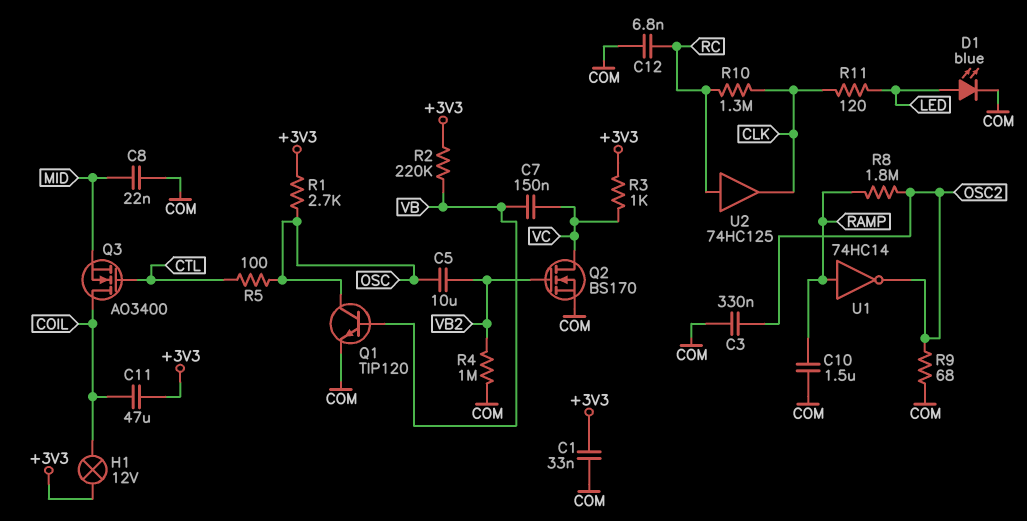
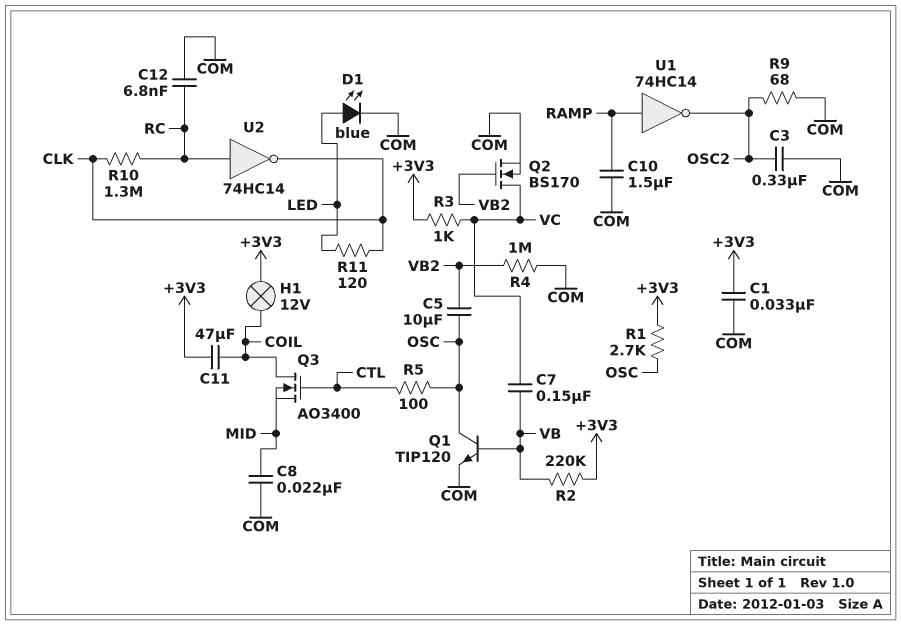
R8: 1.8M (OSC2, RAMP) -> none
U2: buffer 74HC125 (in RC, out CLK) -> NOT 74HC14 (in RC, out CLK)

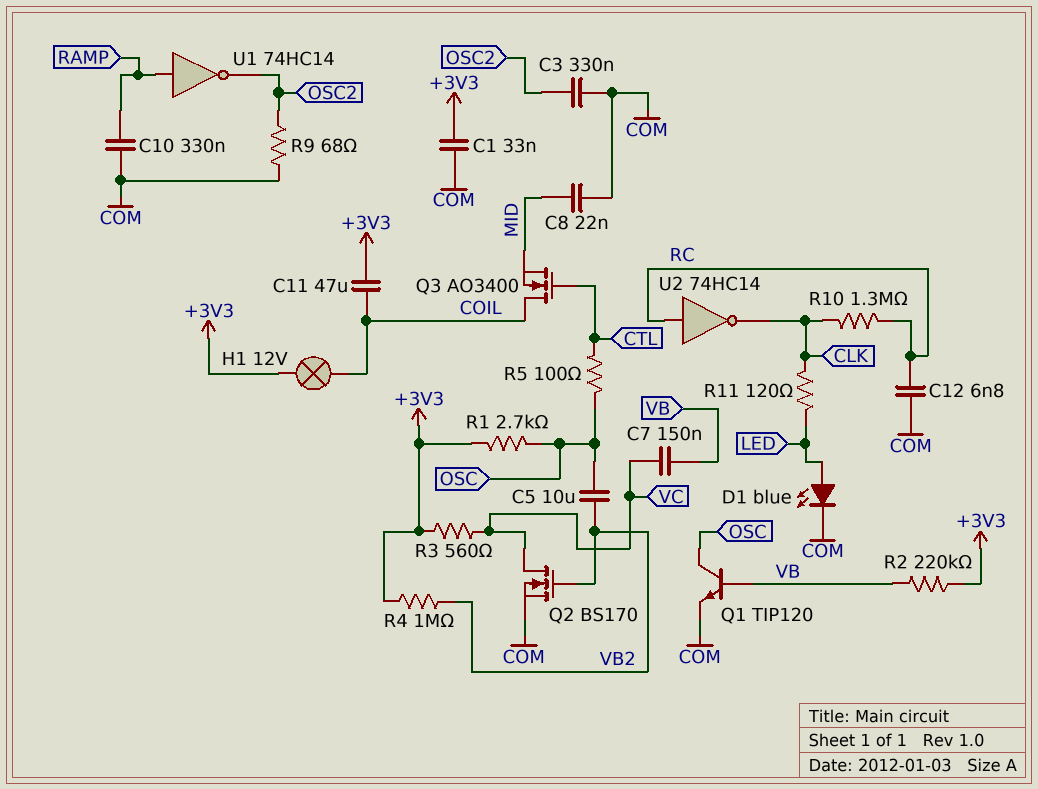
C10: 1.5uF (COM, RAMP) -> 330nF (COM, RAMP)
R3: 1k (+3V3, VC) -> 560 (+3V3, VC)
R4: 1M (COM, VB2) -> 1M (+3V3, VB2)

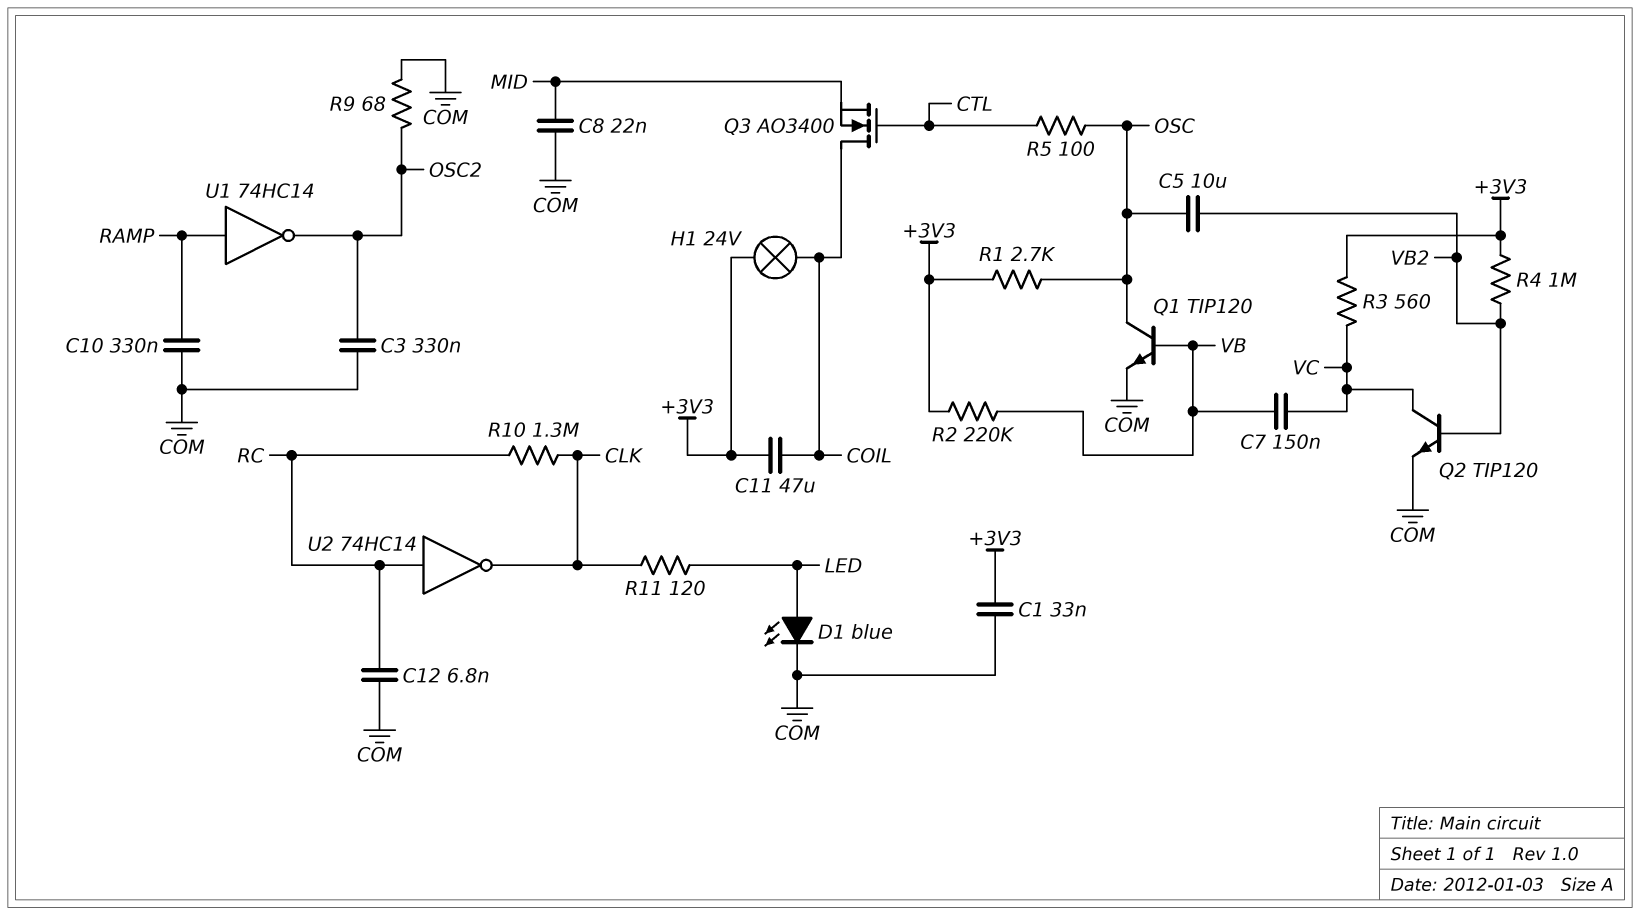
H1: lamp 12V (+3V3, COIL) -> lamp 24V (+3V3, COIL)
Q2: NMOS BS170 (G VB2, D VC, S COM) -> NPN TIP120 (B VB2, C VC, E COM)

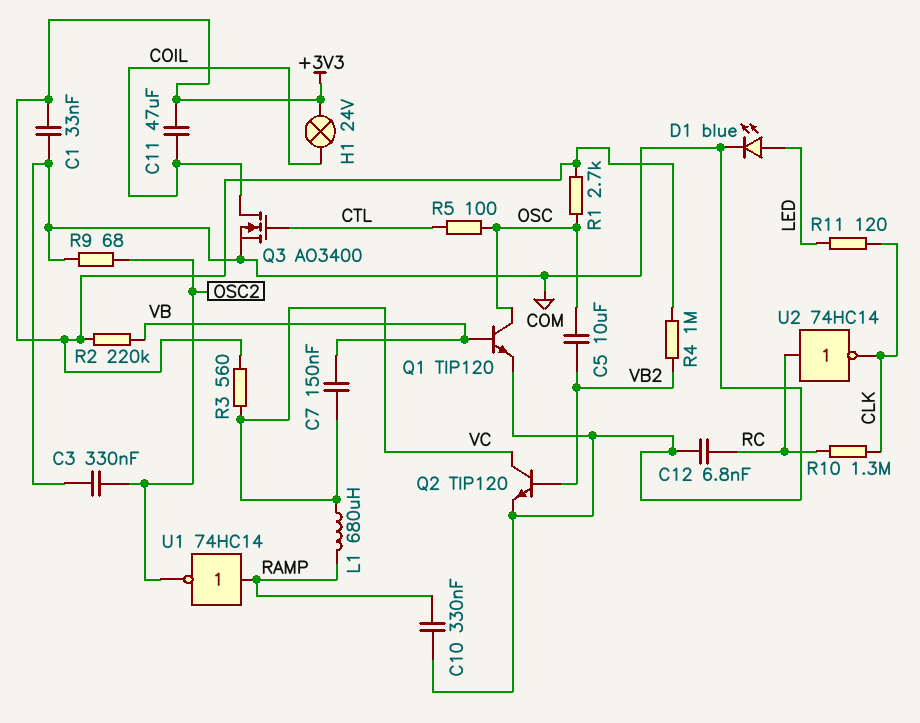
C8: 22nF (COM, MID) -> none
L1: none -> 680uH (RAMP, VC)
Q3: NMOS AO3400 (G CTL, D COIL, S MID) -> NMOS AO3400 (G CTL, D COIL, S COM)

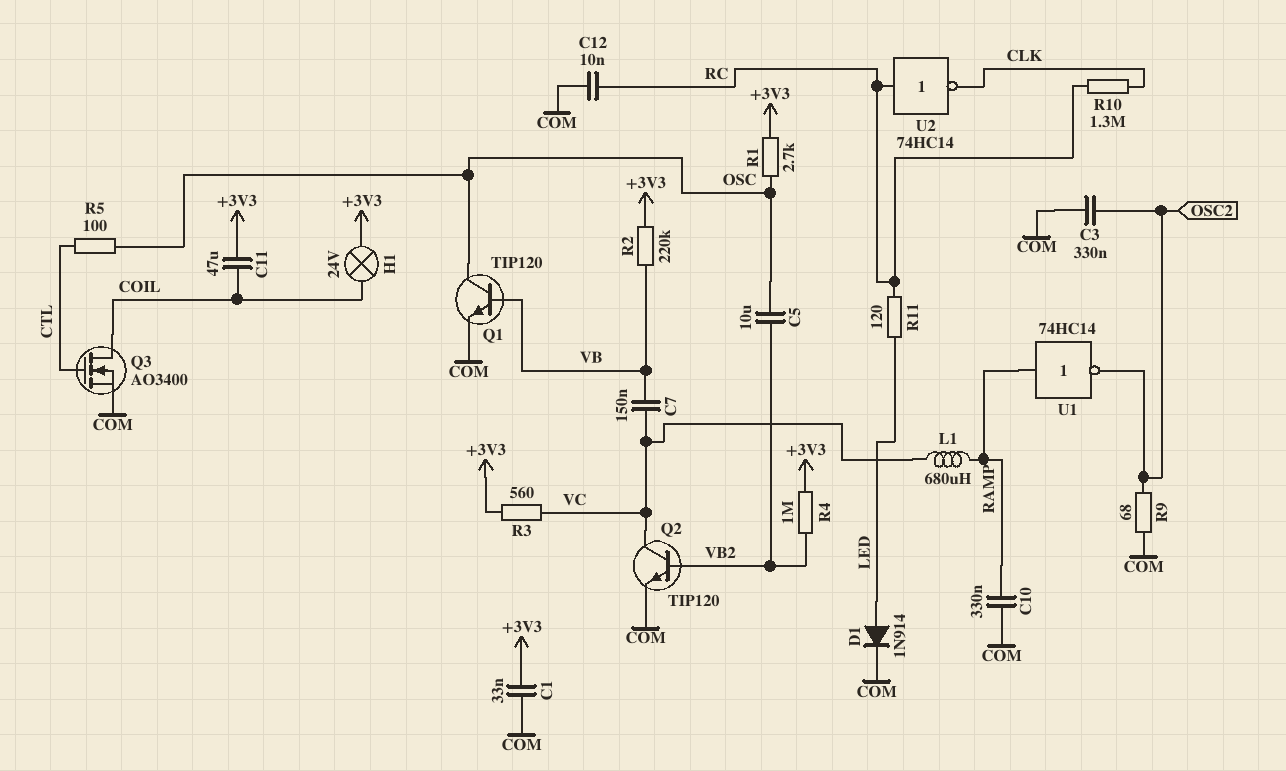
C12: 6.8nF (COM, RC) -> 10nF (COM, RC)
D1: LED blue (A LED, K COM) -> diode 1N914 (A LED, K COM)
R11: 120 (CLK, LED) -> 120 (LED, RC)

